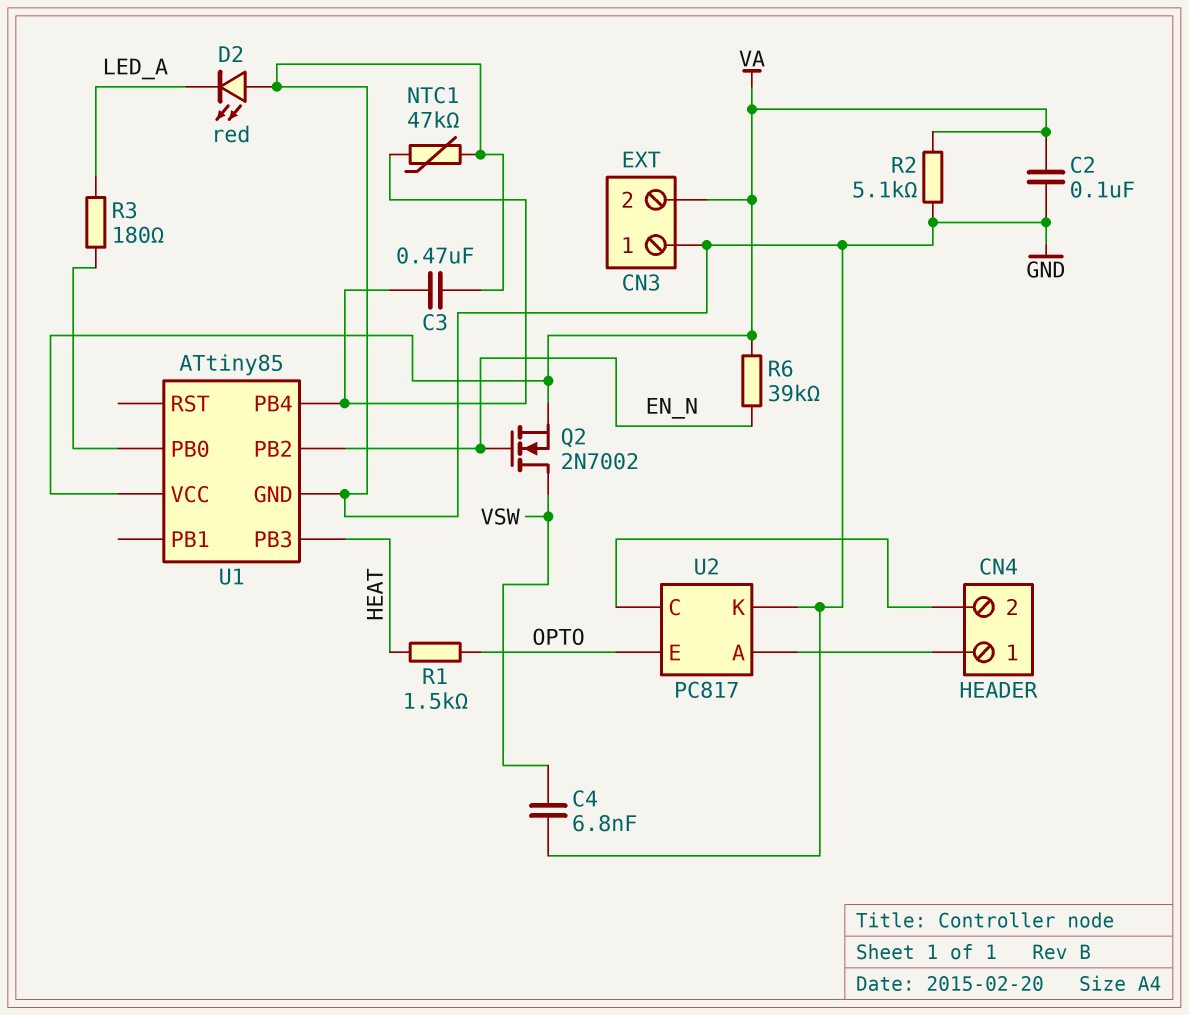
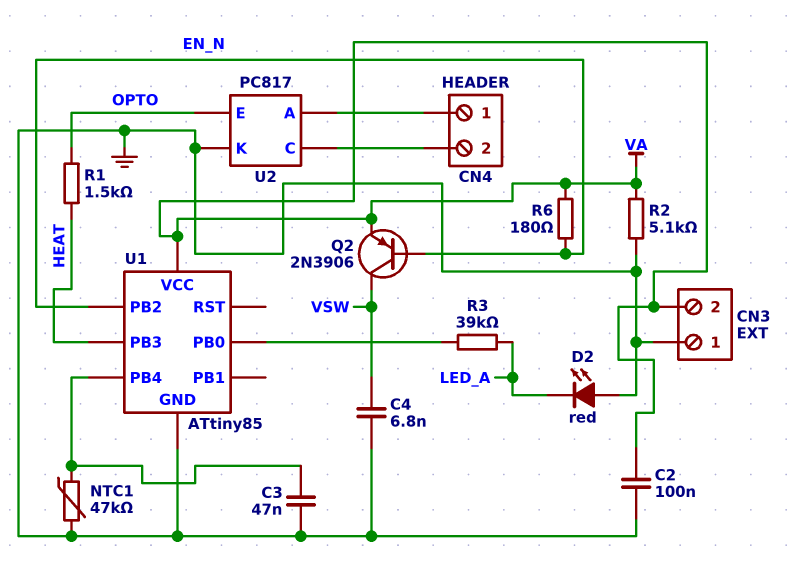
C3: 470nF (GND, U1/PB4) -> 47nF (GND, U1/PB4)
Q2: NMOS 2N7002 (G EN_N, D VSW, S VA) -> PNP 2N3906 (B EN_N, C VSW, E VA)
R3: 180 (LED_A, U1/PB0) -> 39k (LED_A, U1/PB0)
R6: 39k (EN_N, VA) -> 180 (EN_N, VA)

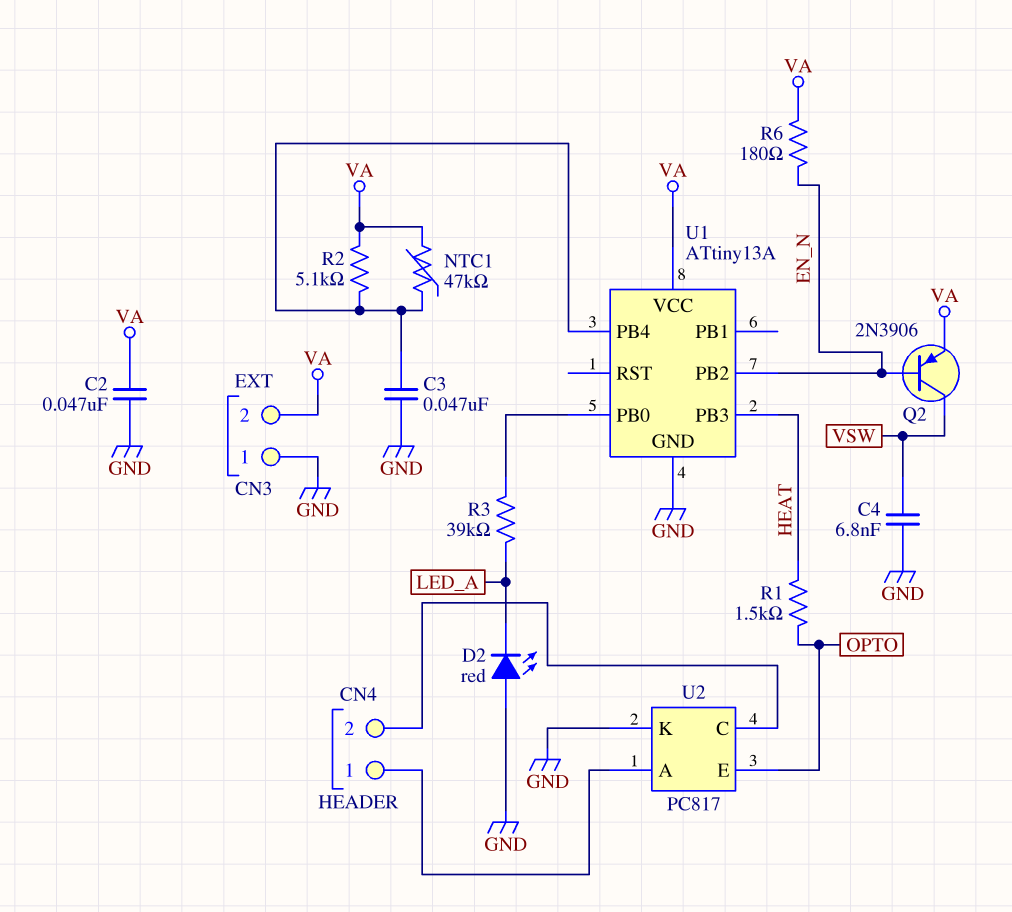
C2: 100nF (GND, VA) -> 47nF (GND, VA)
NTC1: 47k (GND, U1/PB4) -> 47k (U1/PB4, VA)
R2: 5.1k (GND, VA) -> 5.1k (U1/PB4, VA)
U1: ATtiny85 -> ATtiny13A

